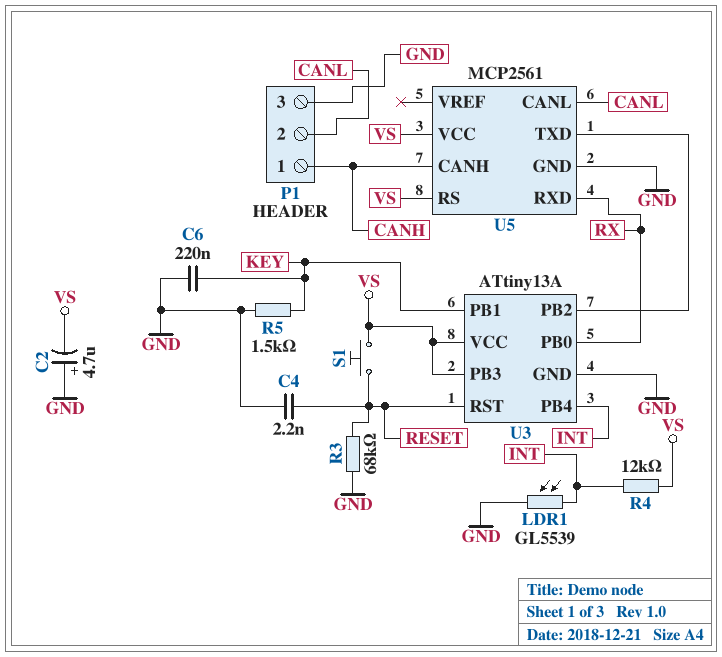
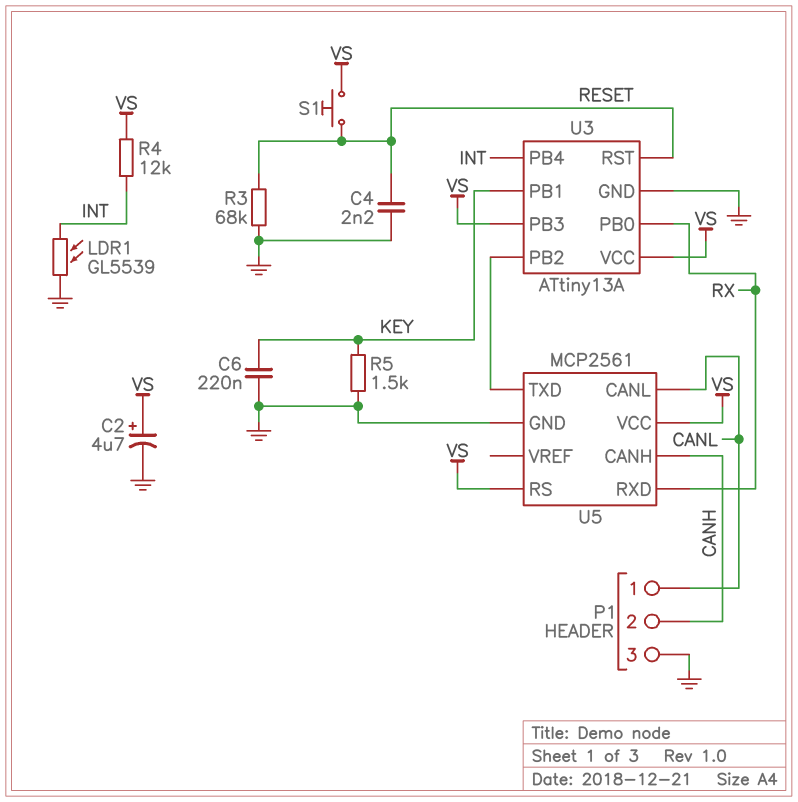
C2: 4.7uF (plus GND, minus VS) -> 4.7uF (plus VS, minus GND)
P1 pin 1: CANH -> CANL
P1 pin 2: CANL -> CANH

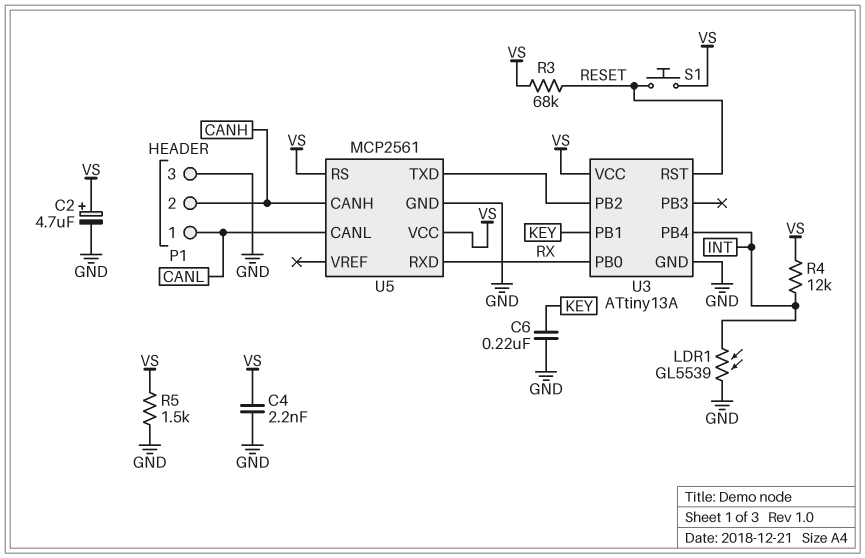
C4: 2.2nF (GND, RESET) -> 2.2nF (GND, VS)
R3: 68k (GND, RESET) -> 68k (RESET, VS)
R5: 1.5k (GND, KEY) -> 1.5k (GND, VS)
U3 pin PB3: VS -> none

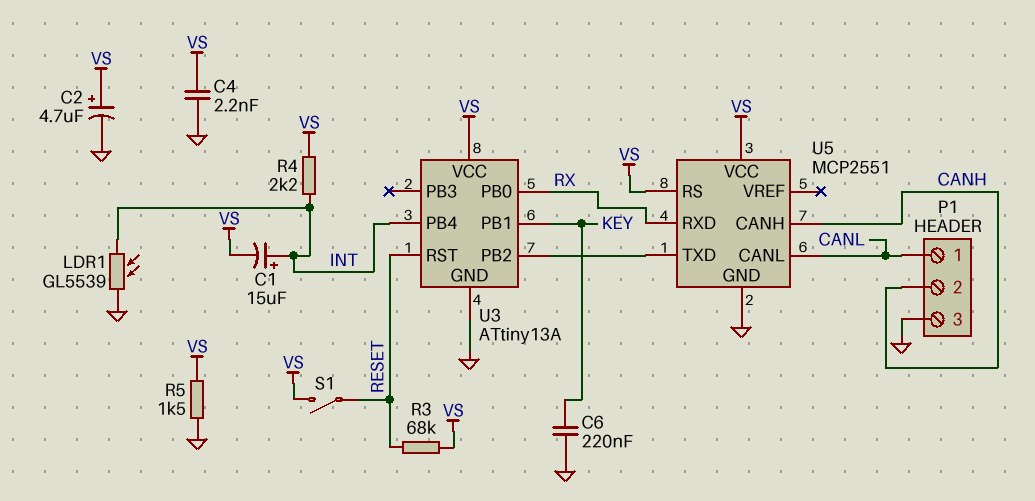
C1: none -> 15uF (plus INT, minus VS)
R4: 12k (INT, VS) -> 2.2k (INT, VS)
S1: button (RESET, VS) -> switch (RESET, VS)
U5: MCP2561 -> MCP2551

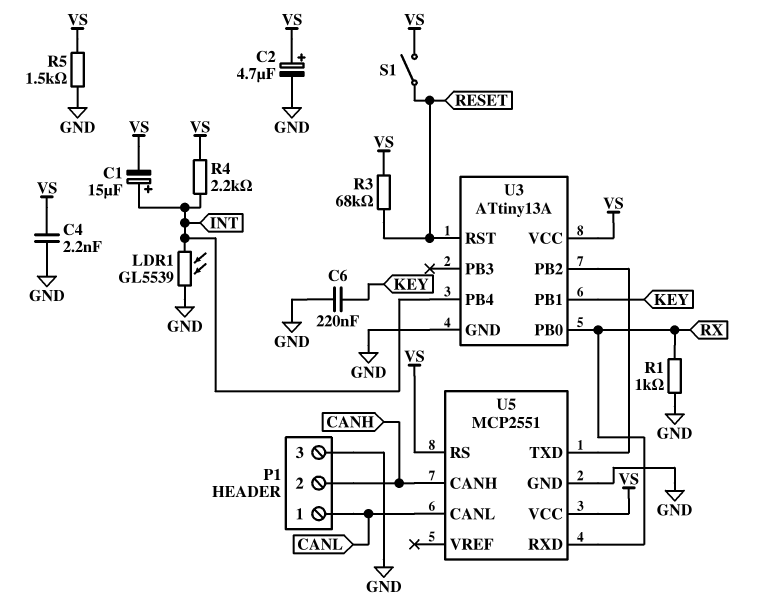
R1: none -> 1k (GND, RX)

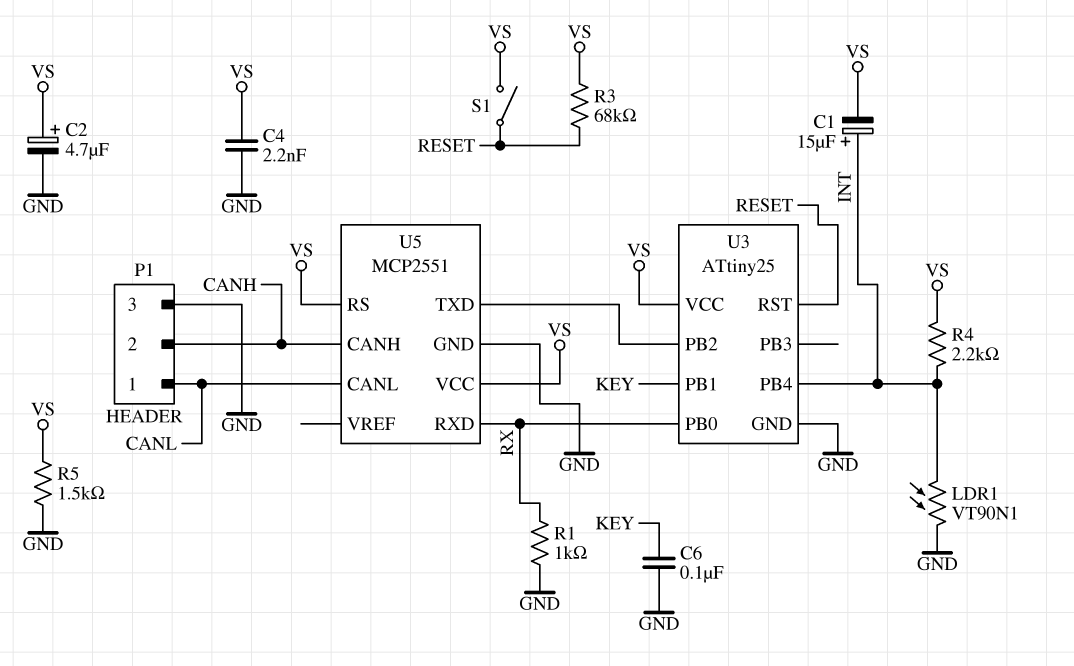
C6: 220nF (GND, KEY) -> 100nF (GND, KEY)
LDR1: GL5539 (GND, INT) -> VT90N1 (GND, INT)
U3: ATtiny13A -> ATtiny25

